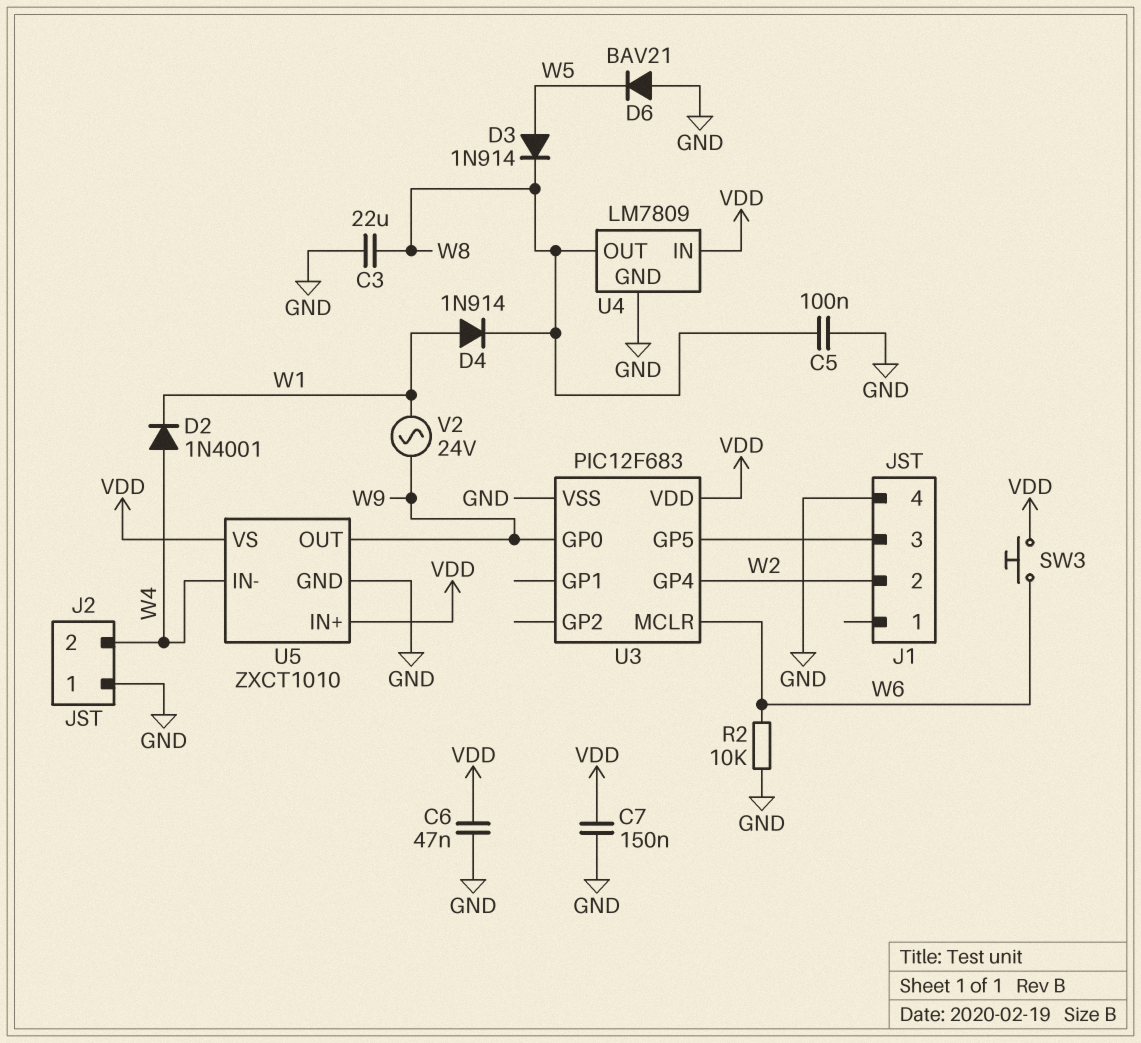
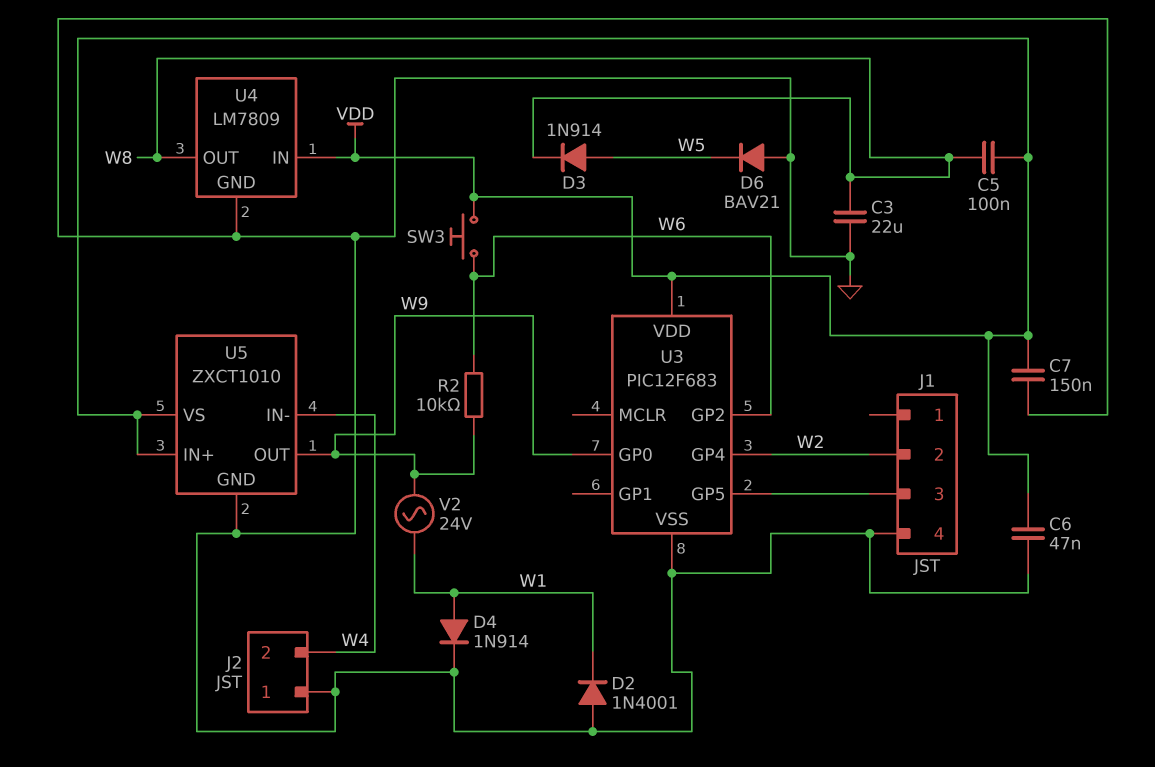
C5: 100nF (GND, W8) -> 100nF (VDD, W8)
D2: diode 1N4001 (A W4, K W1) -> diode 1N4001 (A GND, K W1)
D4: diode 1N914 (A W1, K W8) -> diode 1N914 (A W1, K GND)
R2: 10k (GND, W6) -> 10k (W6, W9)
U3 pin GP2: none -> W6
U3 pin MCLR: W6 -> none

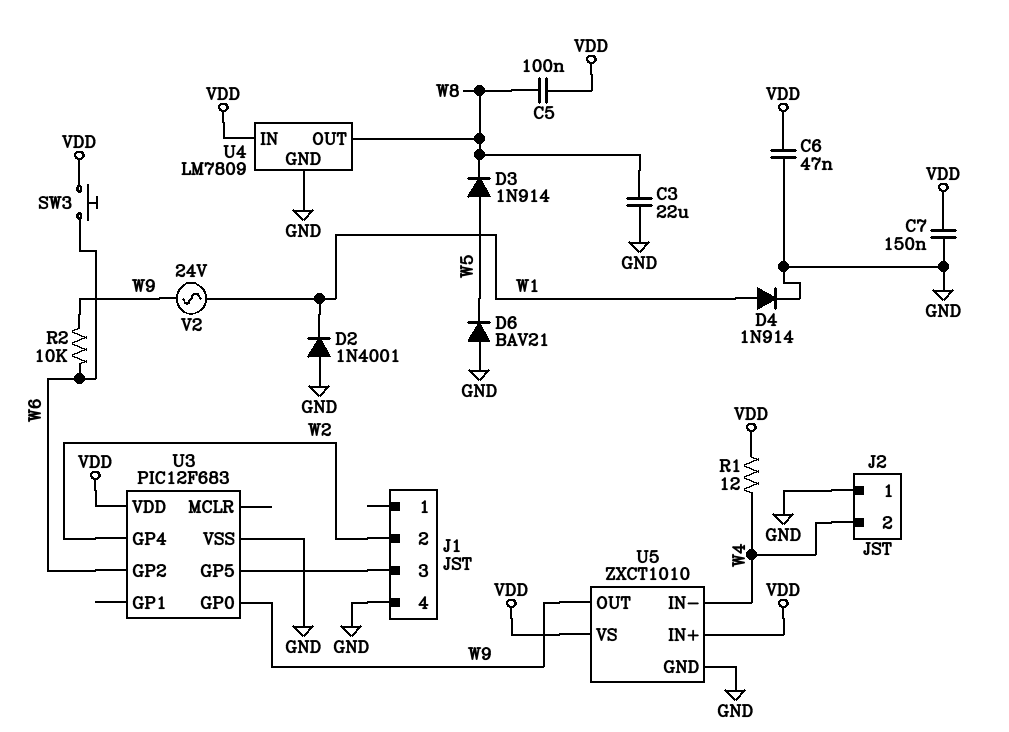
R1: none -> 12 (VDD, W4)

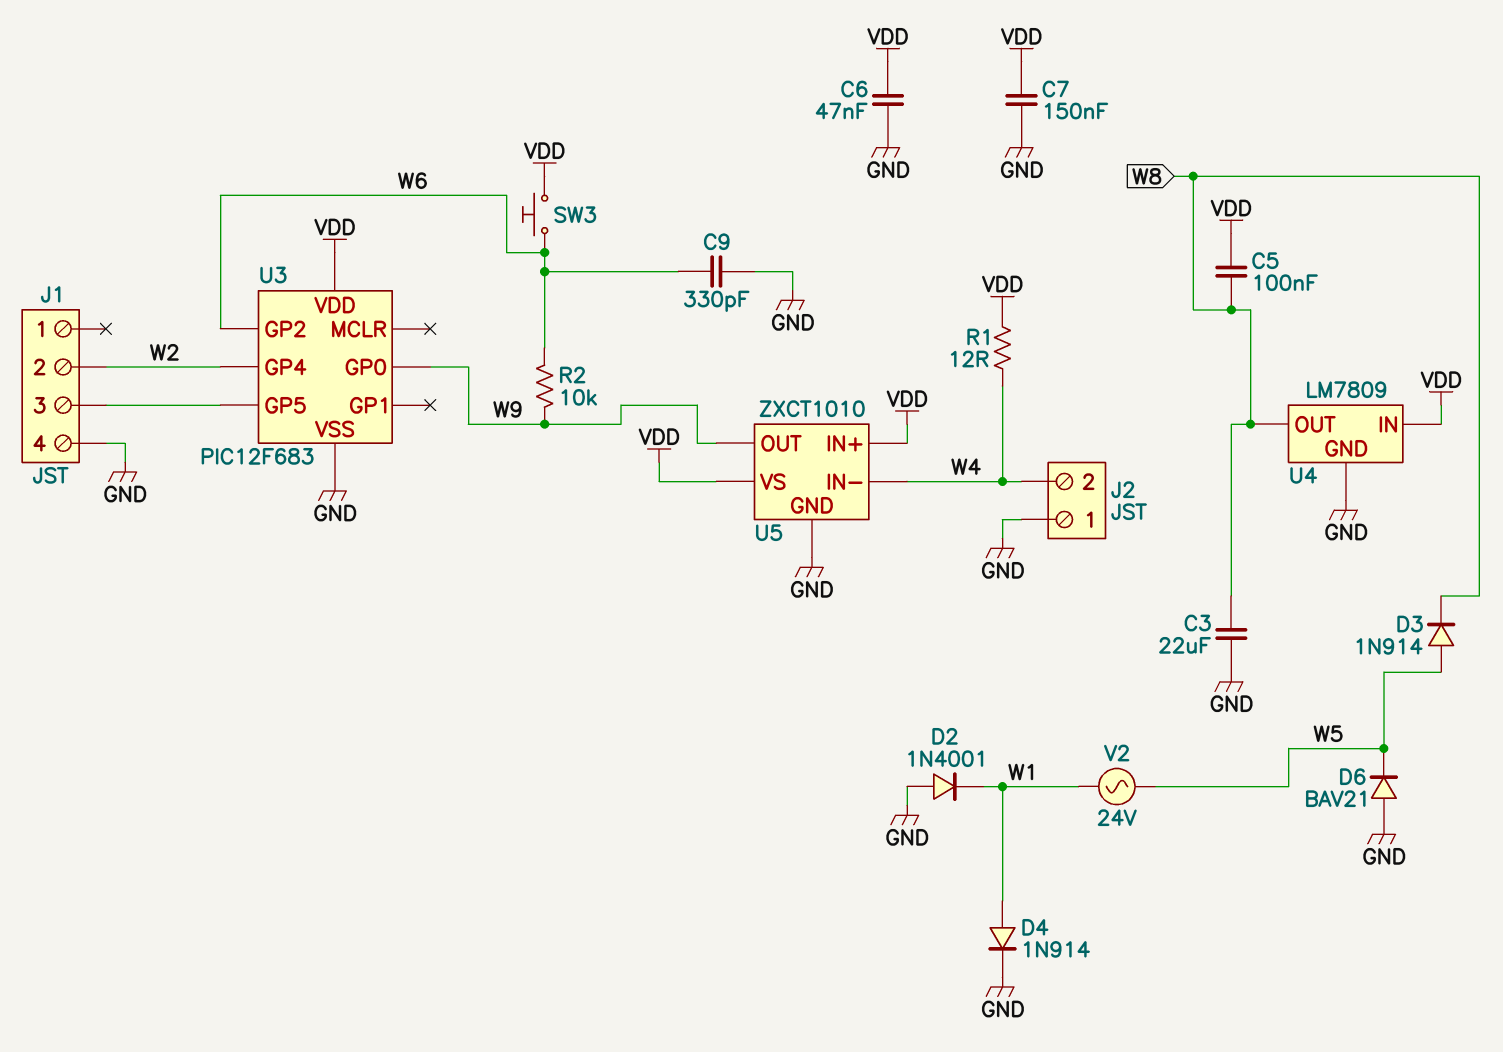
C9: none -> 330pF (GND, W6)
V2: AC 24V (W1, W9) -> AC 24V (W1, W5)

